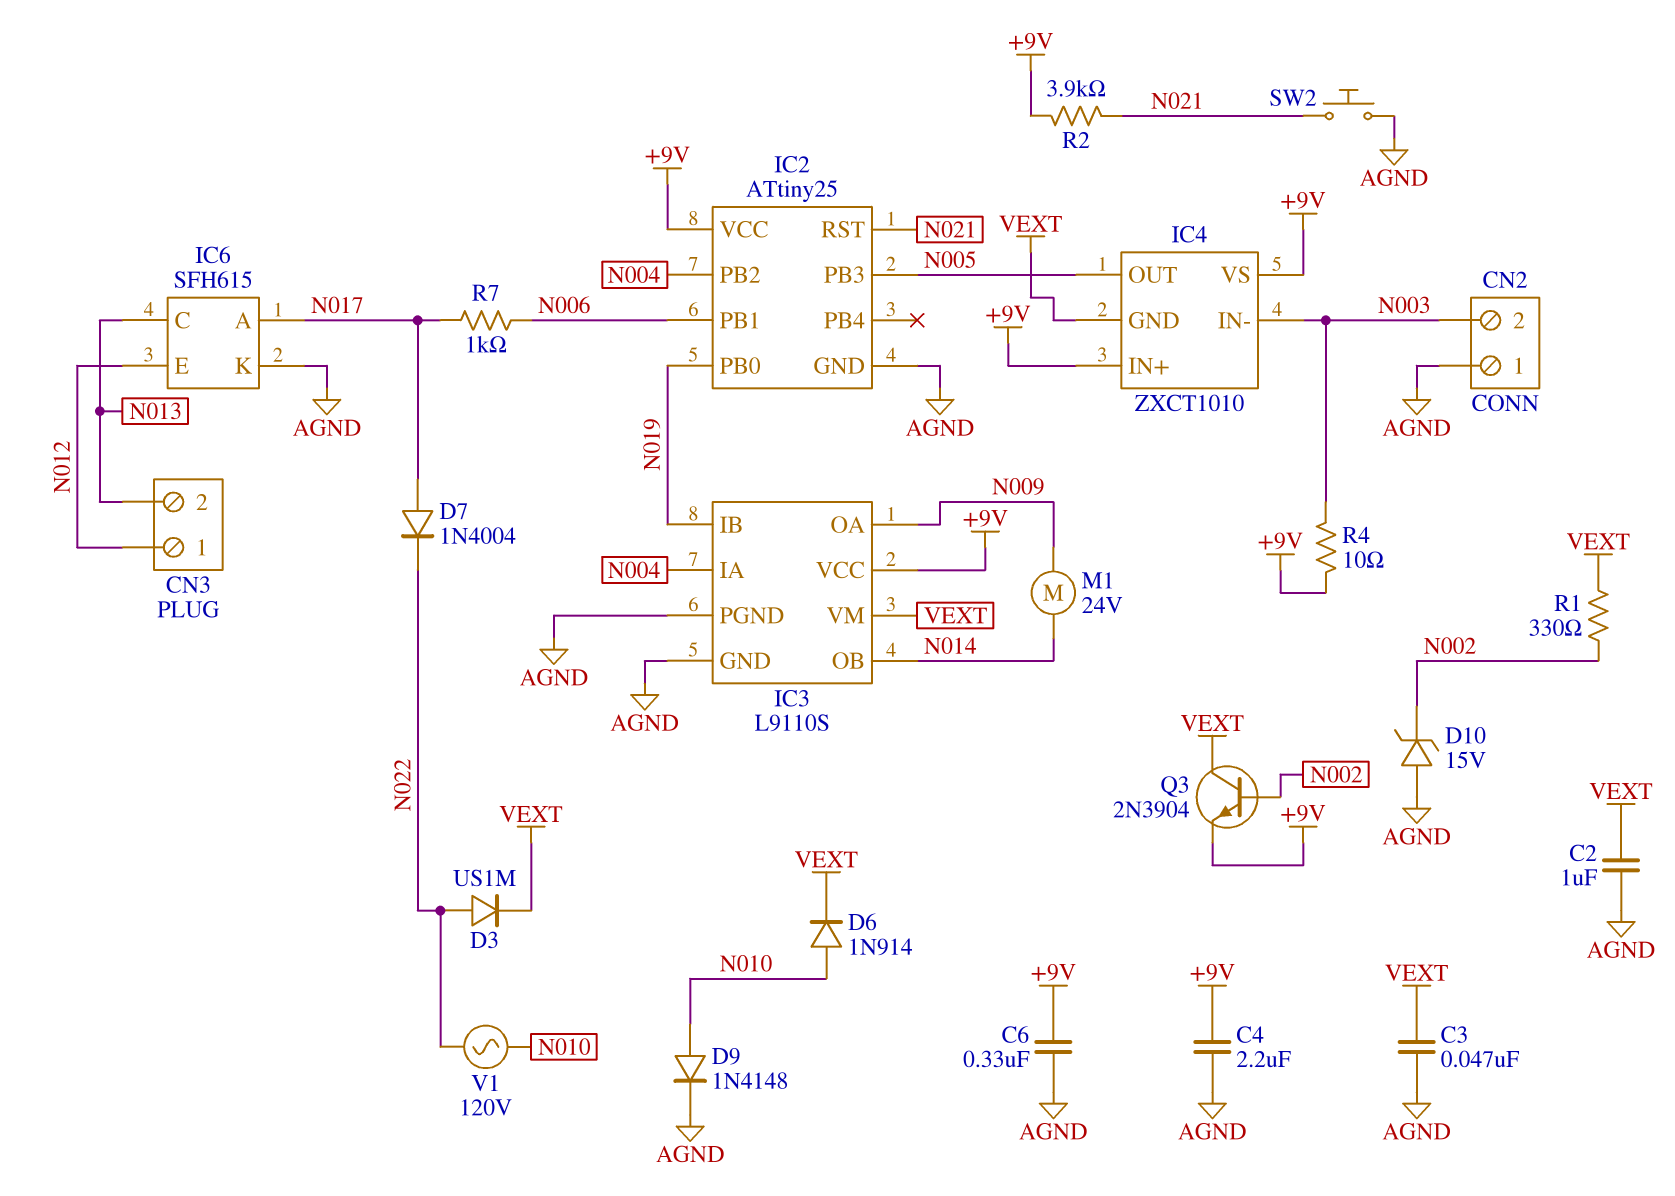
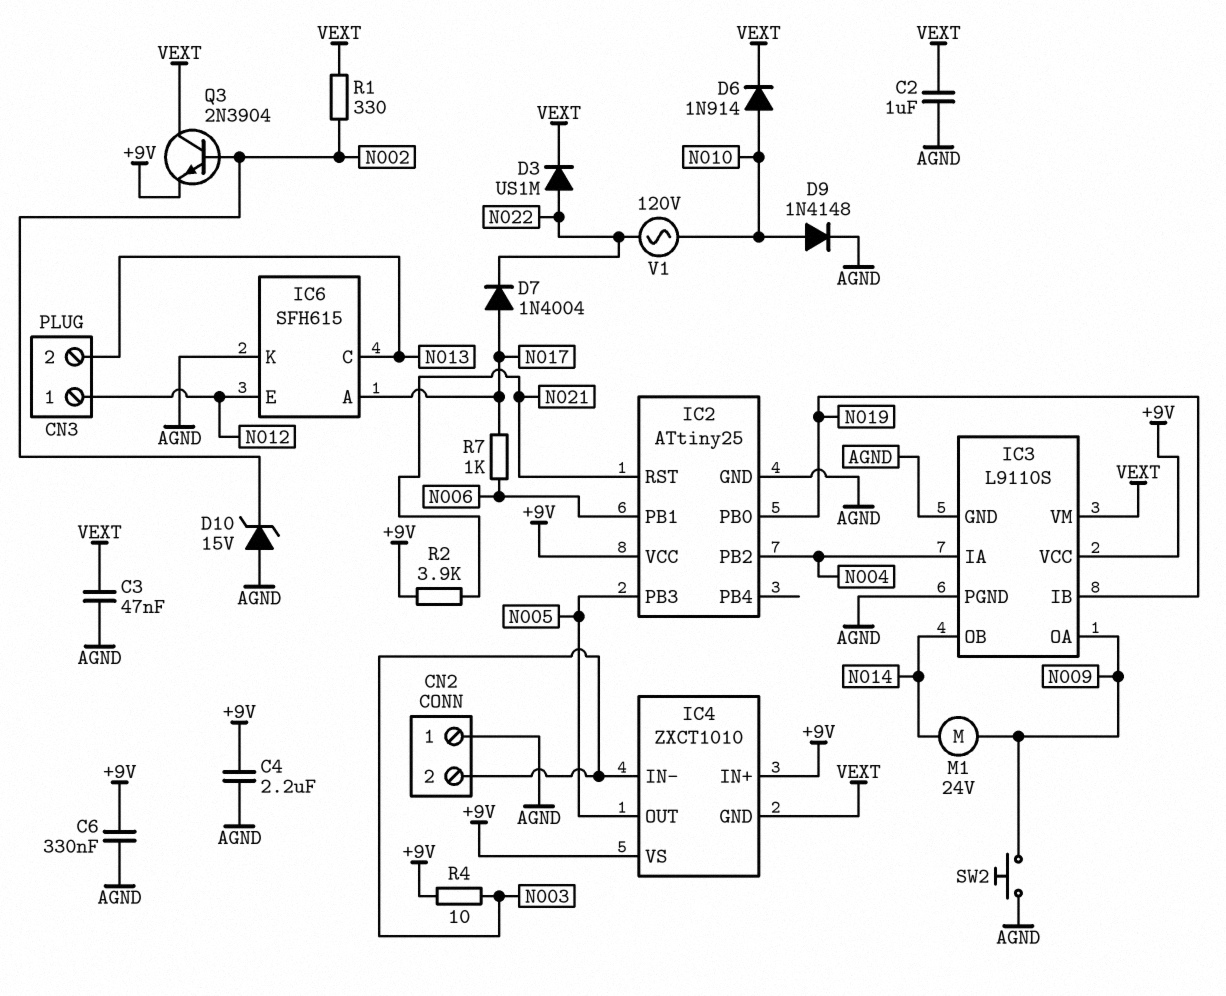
SW2: button (AGND, N021) -> button (AGND, N009)

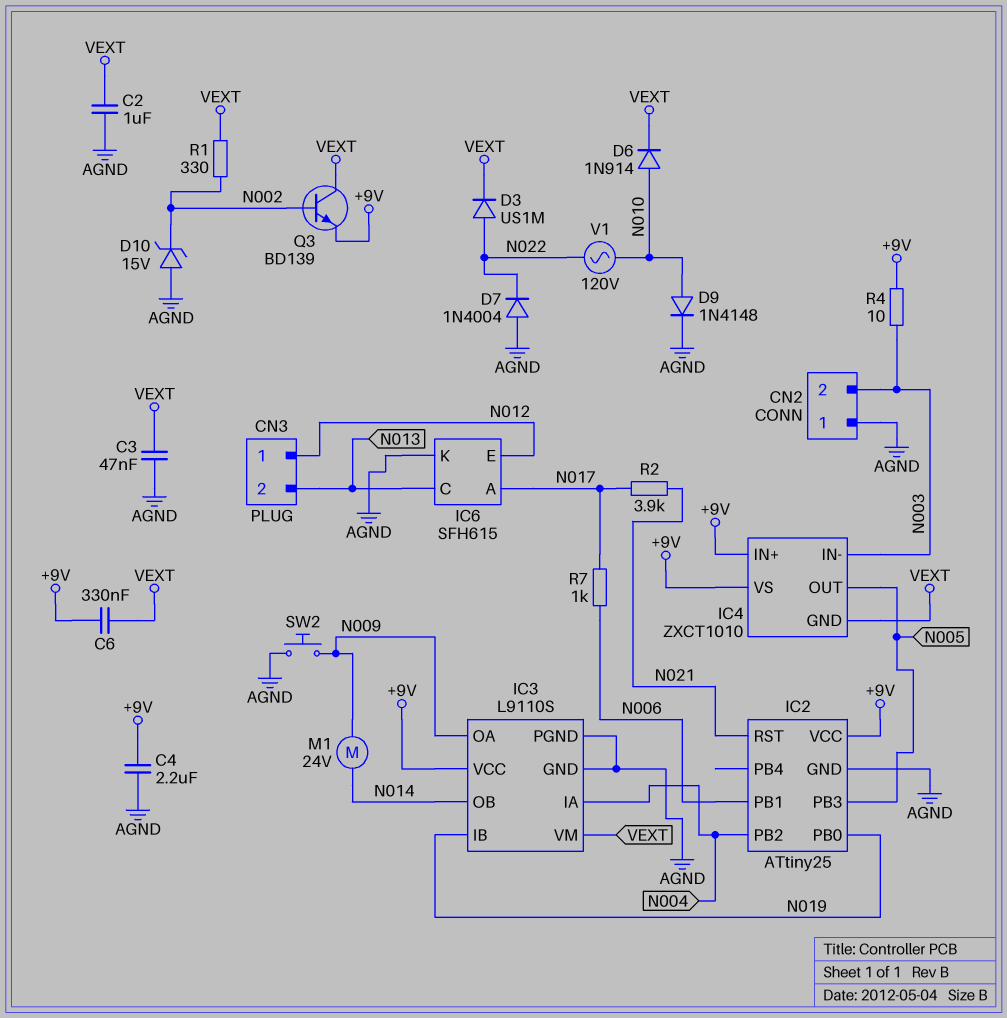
C6: 330nF (+9V, AGND) -> 330nF (+9V, VEXT)
D7: diode 1N4004 (A N017, K N022) -> diode 1N4004 (A AGND, K N022)
Q3: NPN 2N3904 (B N002, C VEXT, E +9V) -> NPN BD139 (B N002, C VEXT, E +9V)
R2: 3.9k (+9V, N021) -> 3.9k (N017, N021)

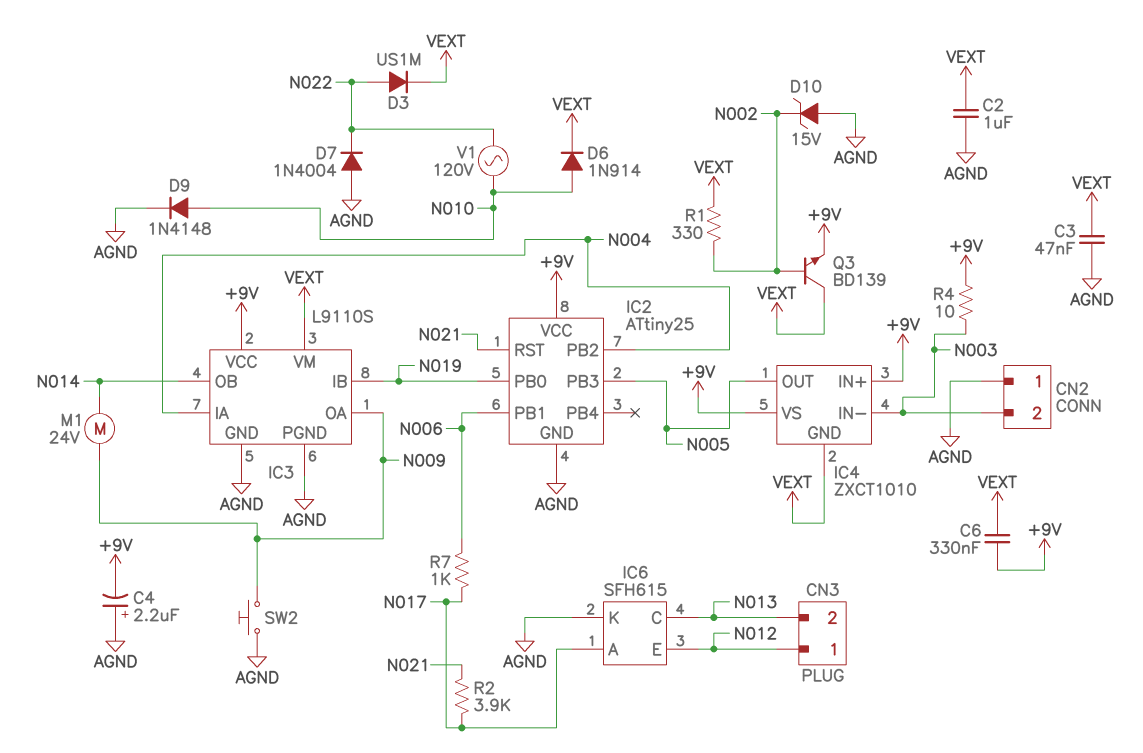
C4: 2.2uF (+9V, AGND) -> 2.2uF (plus AGND, minus +9V)

